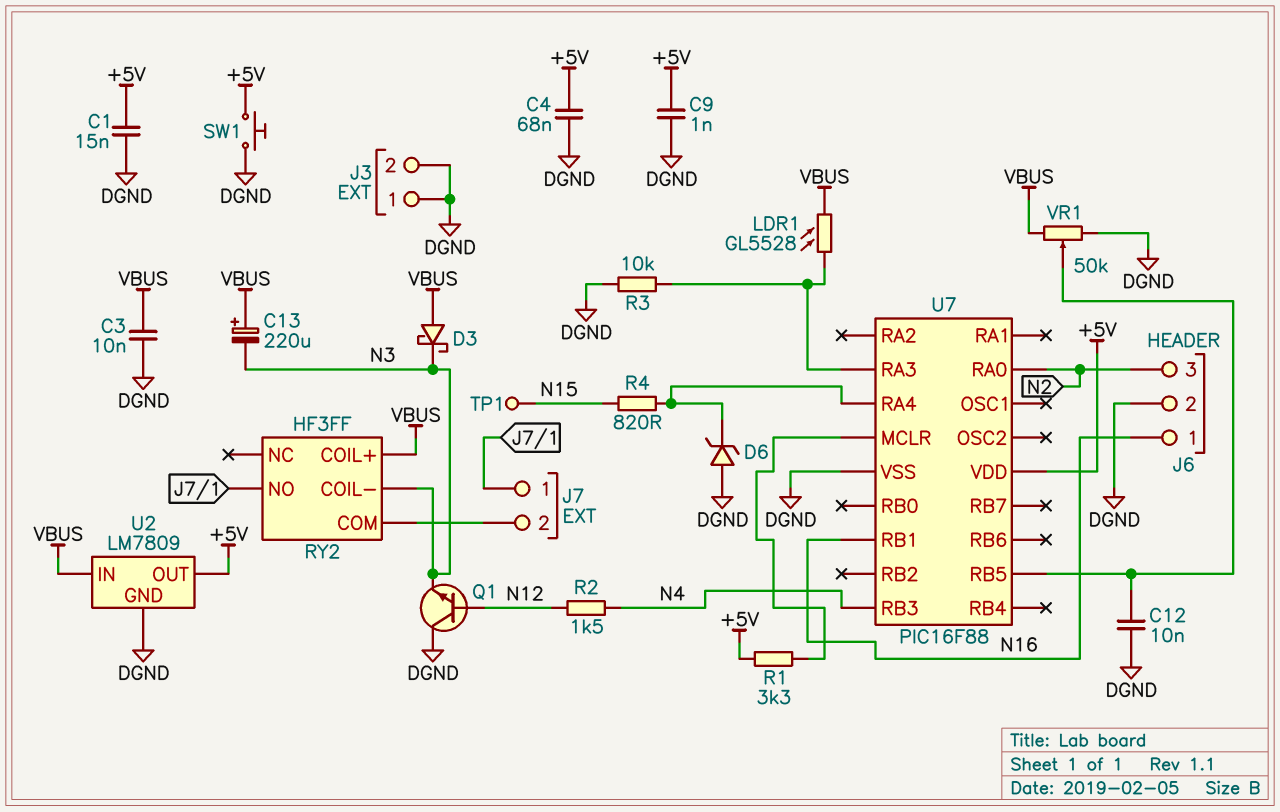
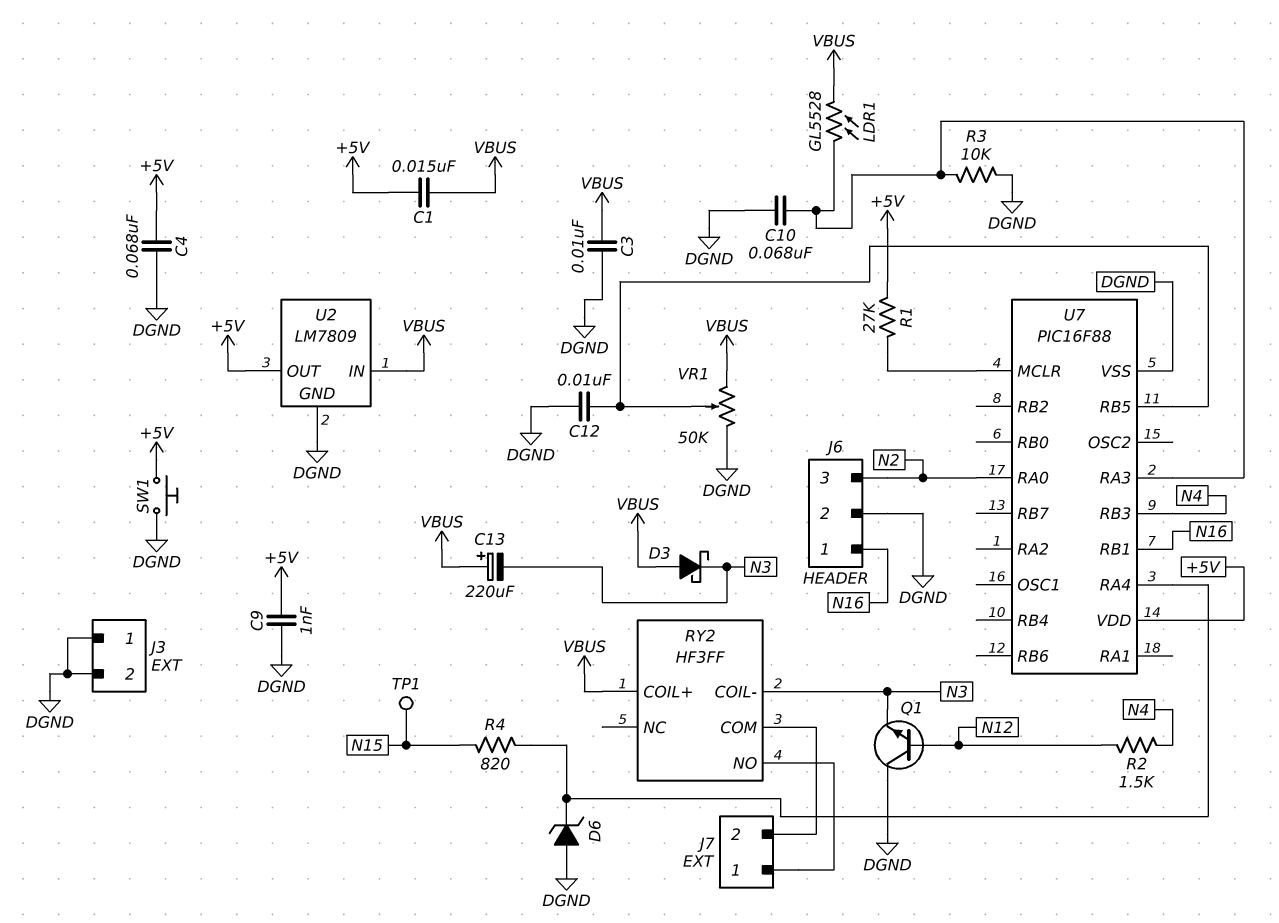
C1: 15nF (+5V, DGND) -> 15nF (+5V, VBUS)
C10: none -> 68nF (DGND, U7/RA3)
R1: 3.3k (+5V, U7/MCLR) -> 27k (+5V, U7/MCLR)

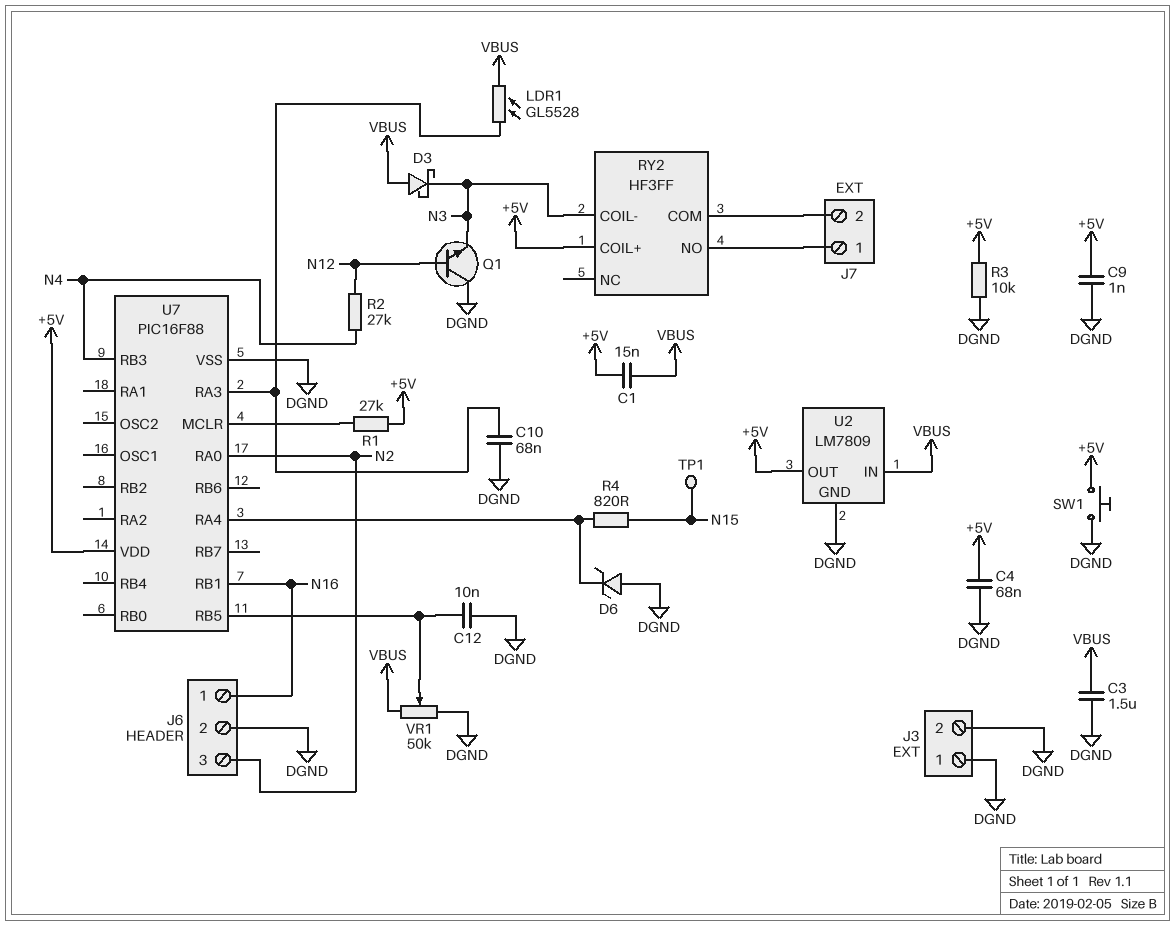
C3: 10nF (DGND, VBUS) -> 1.5uF (DGND, VBUS)
C13: 220uF (plus VBUS, minus N3) -> none
R2: 1.5k (N4, N12) -> 27k (N4, N12)
R3: 10k (DGND, U7/RA3) -> 10k (+5V, DGND)
RY2 pin COIL+: VBUS -> +5V

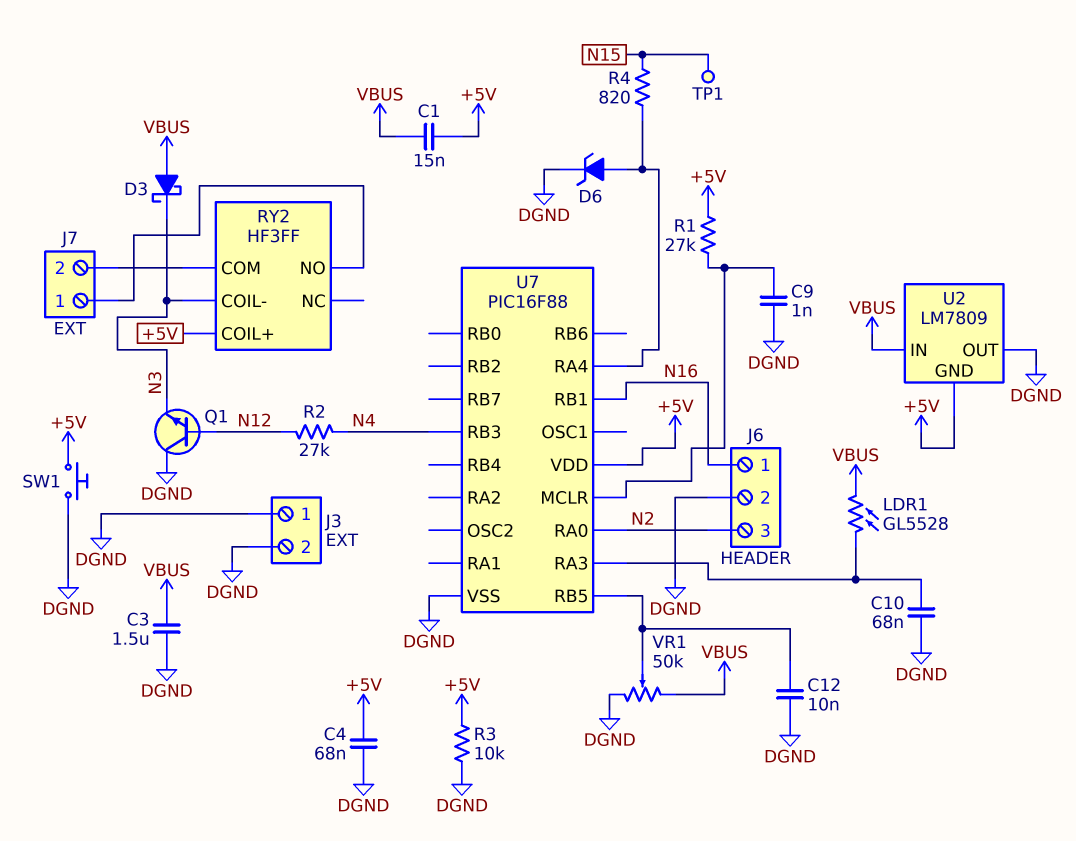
C9: 1nF (+5V, DGND) -> 1nF (DGND, U7/MCLR)
D6: zener (A DGND, K U7/RA4) -> zener (A U7/RA4, K DGND)
U2 pin GND: DGND -> +5V
U2 pin OUT: +5V -> DGND

